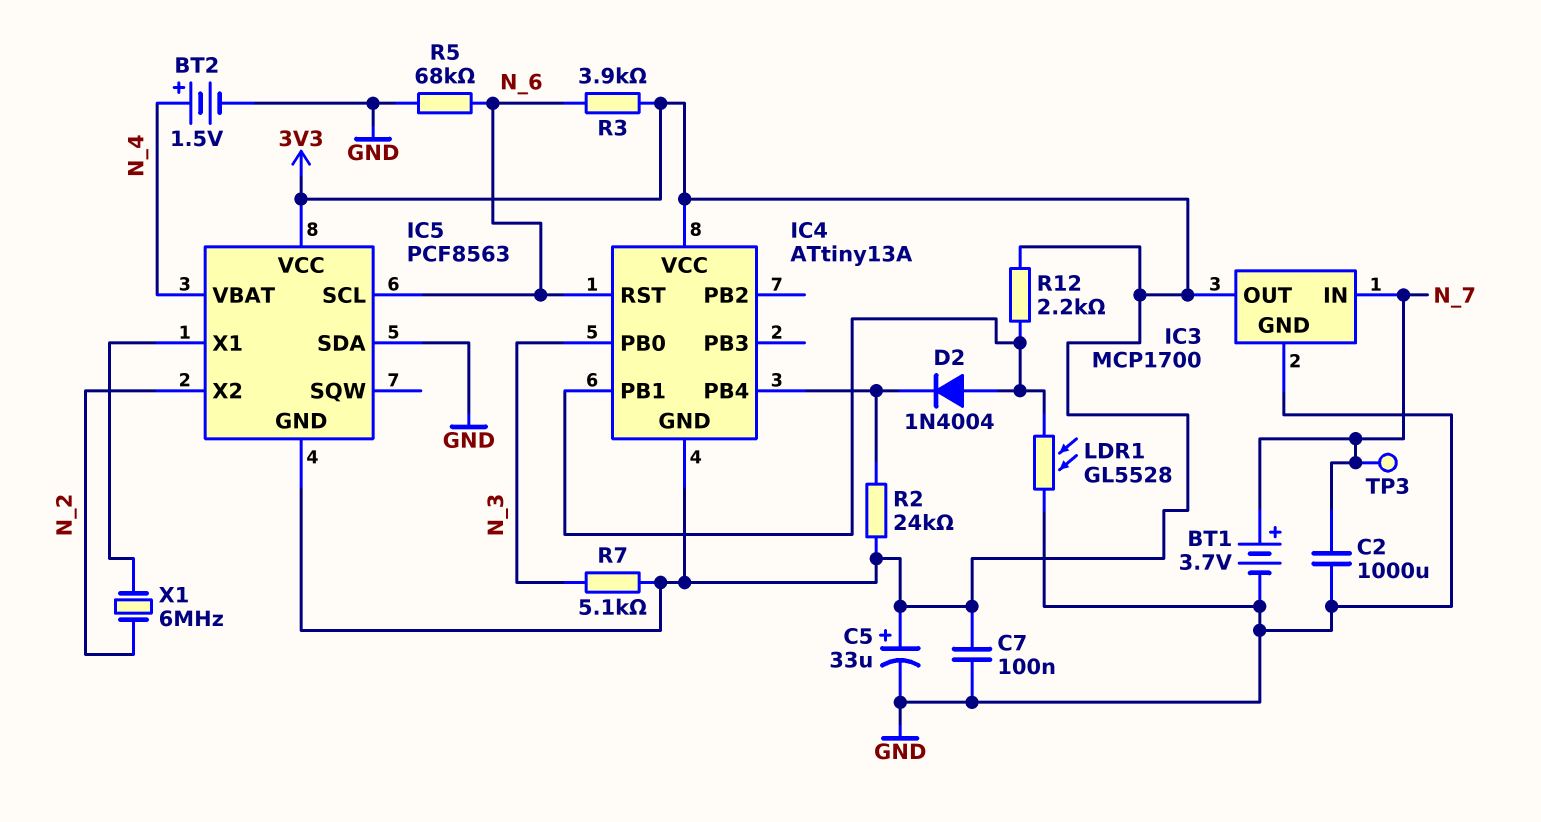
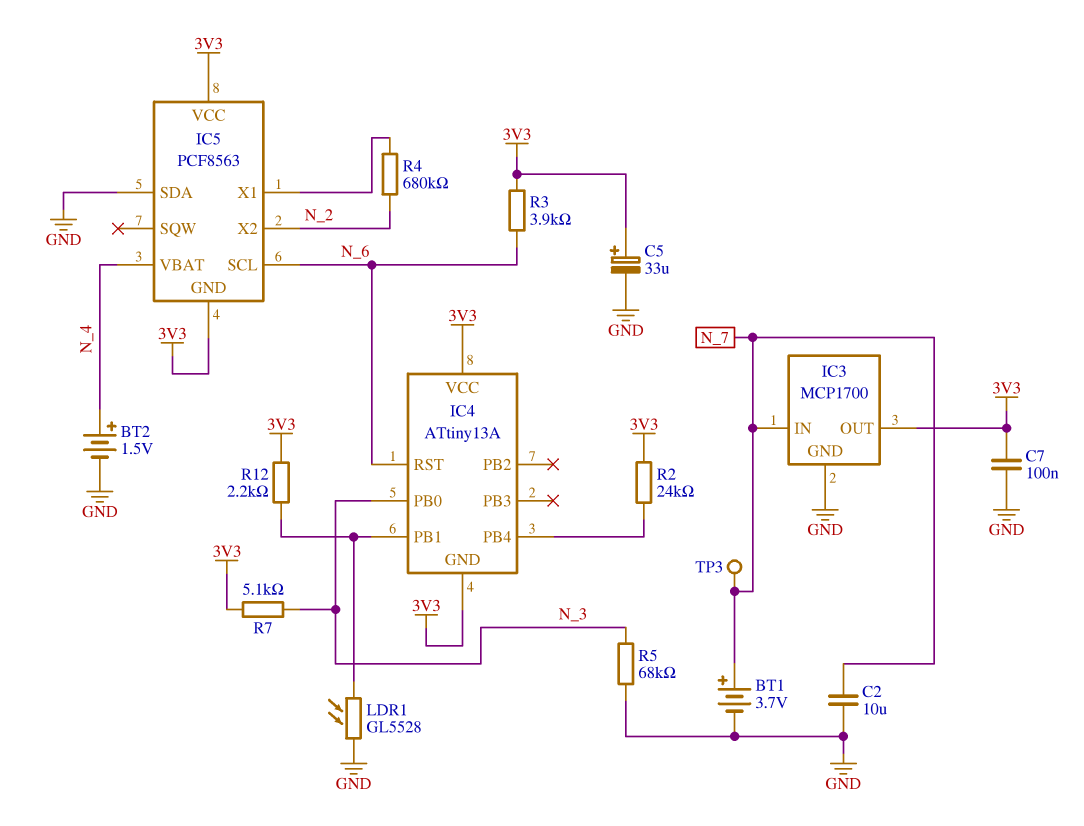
C2: 1000uF (GND, N_7) -> 10uF (GND, N_7)
D2: diode 1N4004 (A IC4/PB1, K IC4/PB4) -> none
R4: none -> 680k (IC5/X1, N_2)
R5: 68k (GND, N_6) -> 68k (GND, N_3)
X1: 6MHz (IC5/X1, N_2) -> none

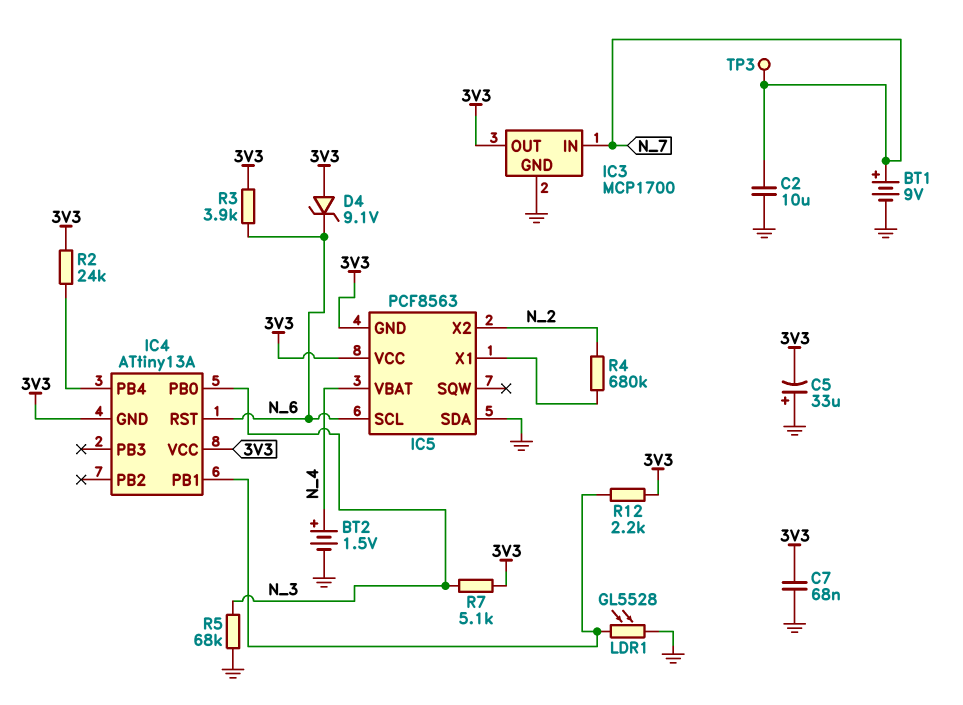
BT1: 3.7V (plus N_7, minus GND) -> 9V (plus N_7, minus GND)
C5: 33uF (plus 3V3, minus GND) -> 33uF (plus GND, minus 3V3)
C7: 100nF (3V3, GND) -> 68nF (3V3, GND)
D4: none -> zener 9.1V (A 3V3, K N_6)

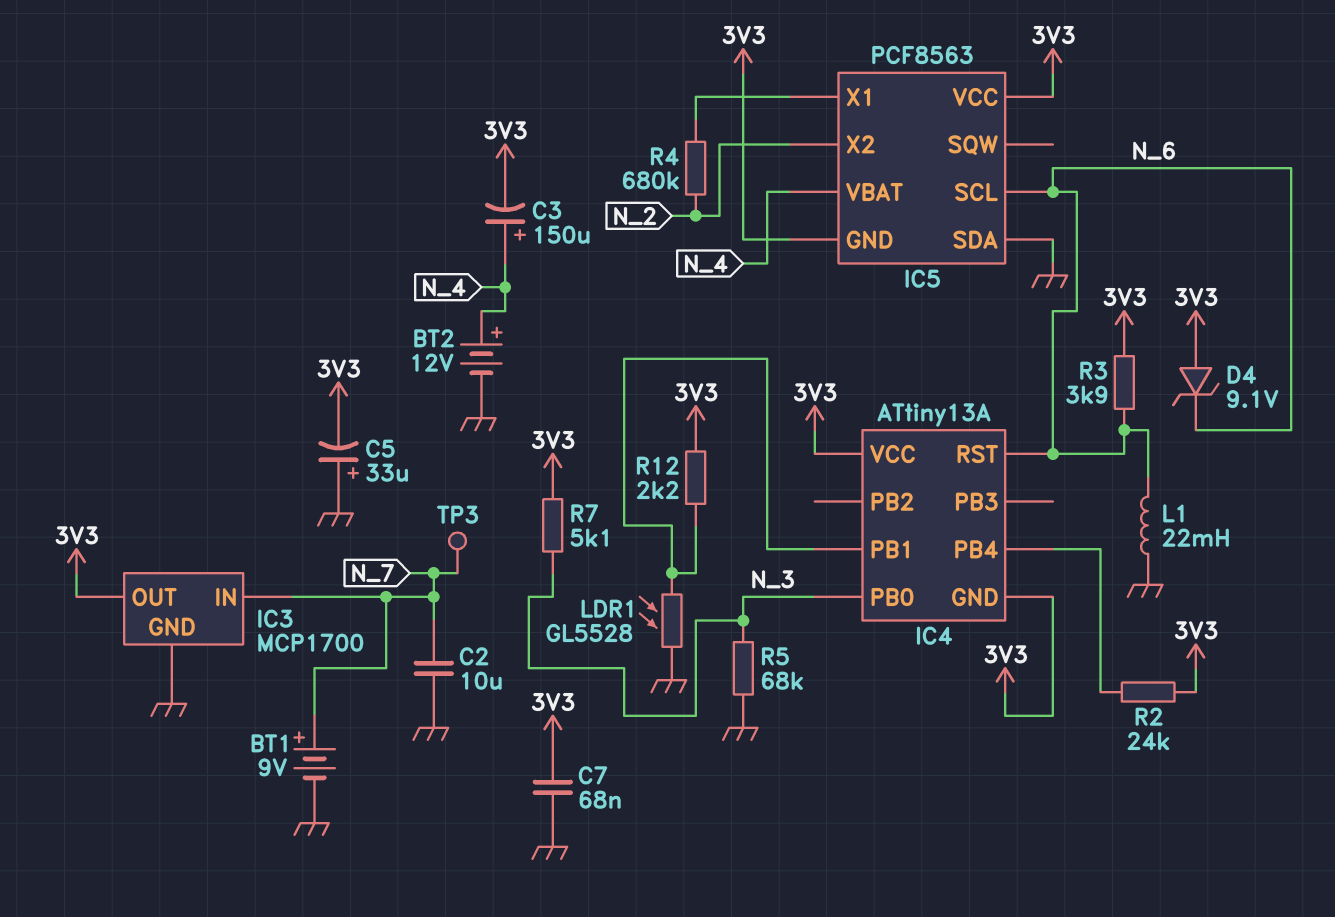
BT2: 1.5V (plus N_4, minus GND) -> 12V (plus N_4, minus GND)
C3: none -> 150uF (plus N_4, minus 3V3)
L1: none -> 22mH (GND, N_6)

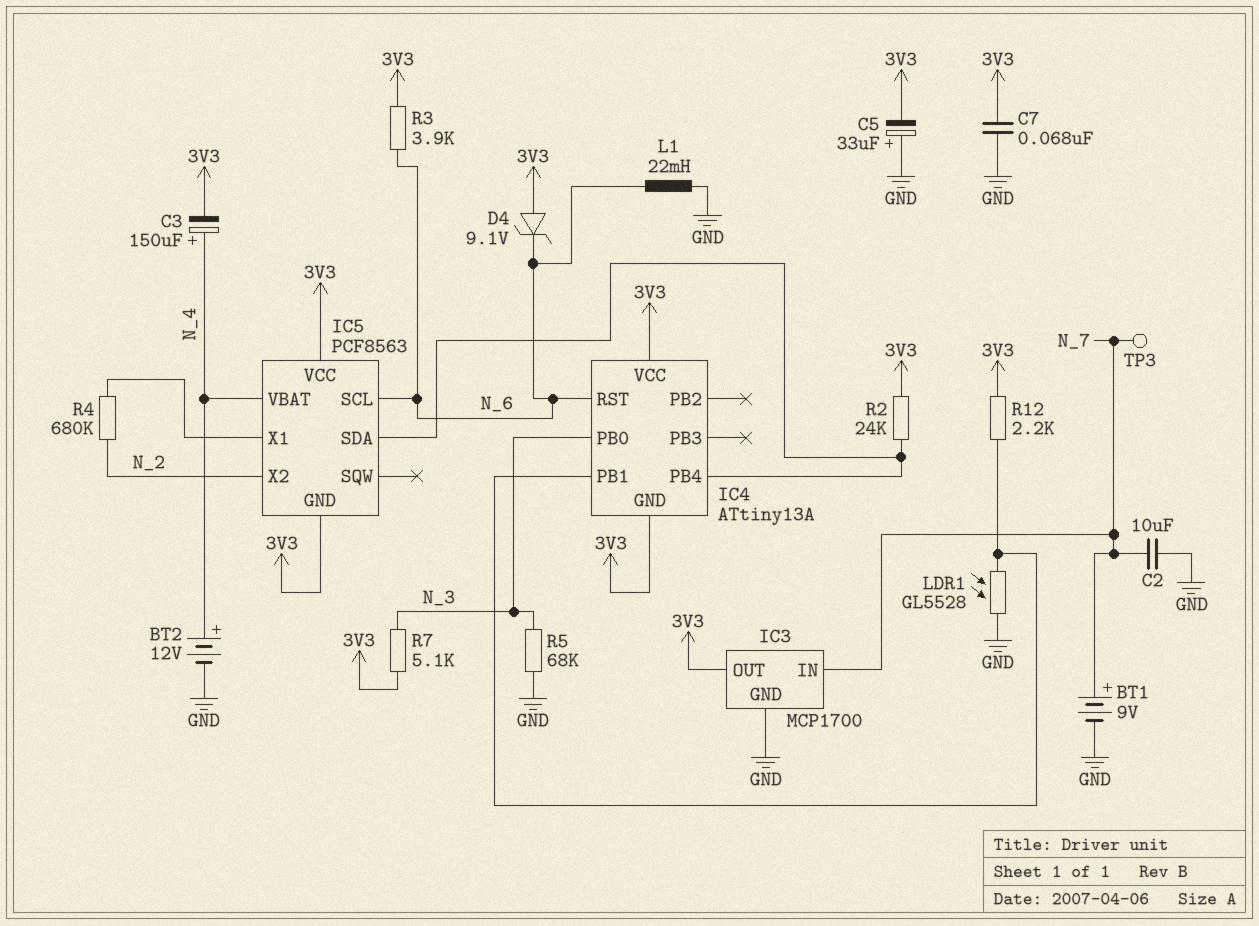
IC5 pin SDA: GND -> IC4/PB4

